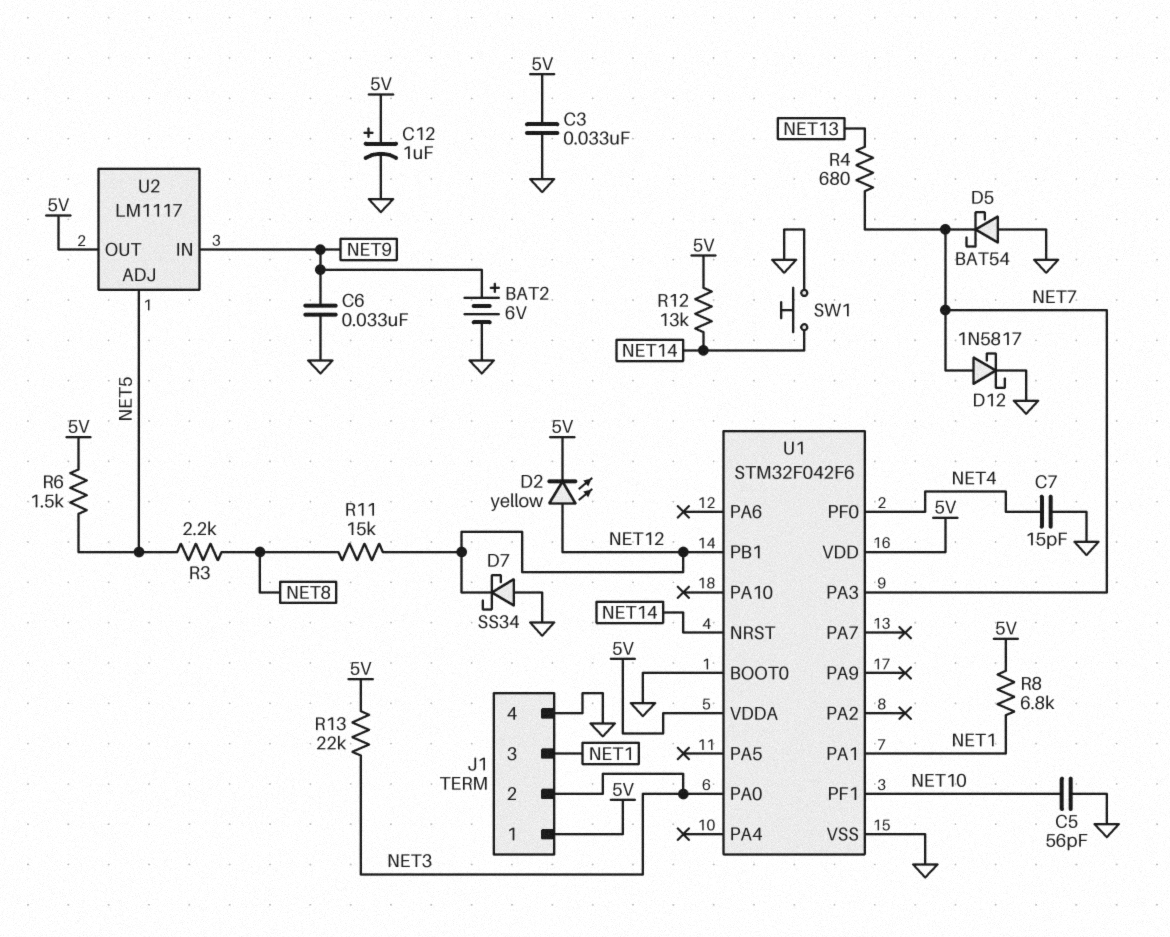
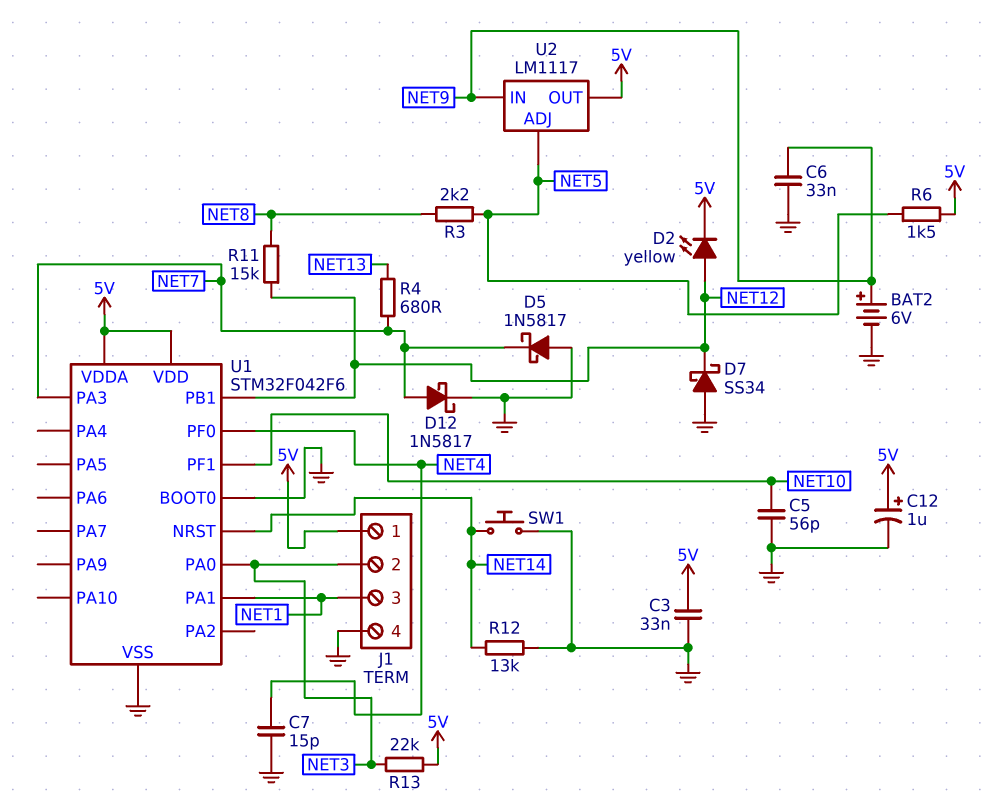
D5: schottky BAT54 (A GND, K NET7) -> schottky 1N5817 (A GND, K NET7)
R8: 6.8k (5V, NET1) -> none
R12: 13k (5V, NET14) -> 13k (GND, NET14)

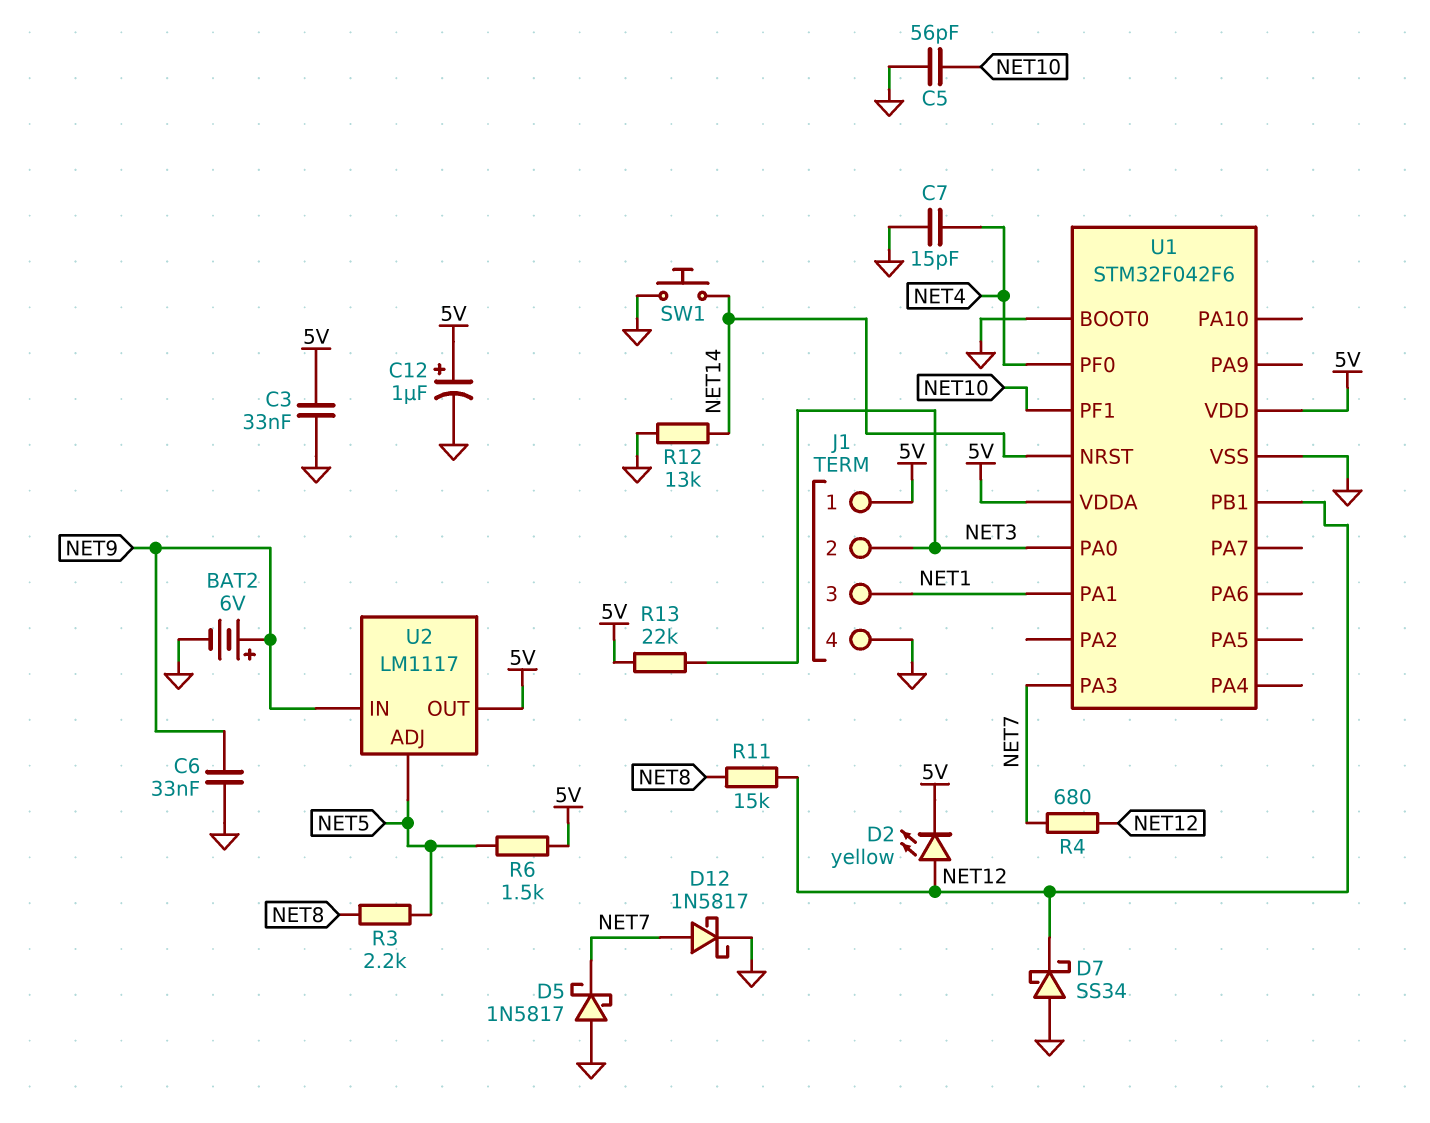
R4: 680 (NET7, NET13) -> 680 (NET7, NET12)

